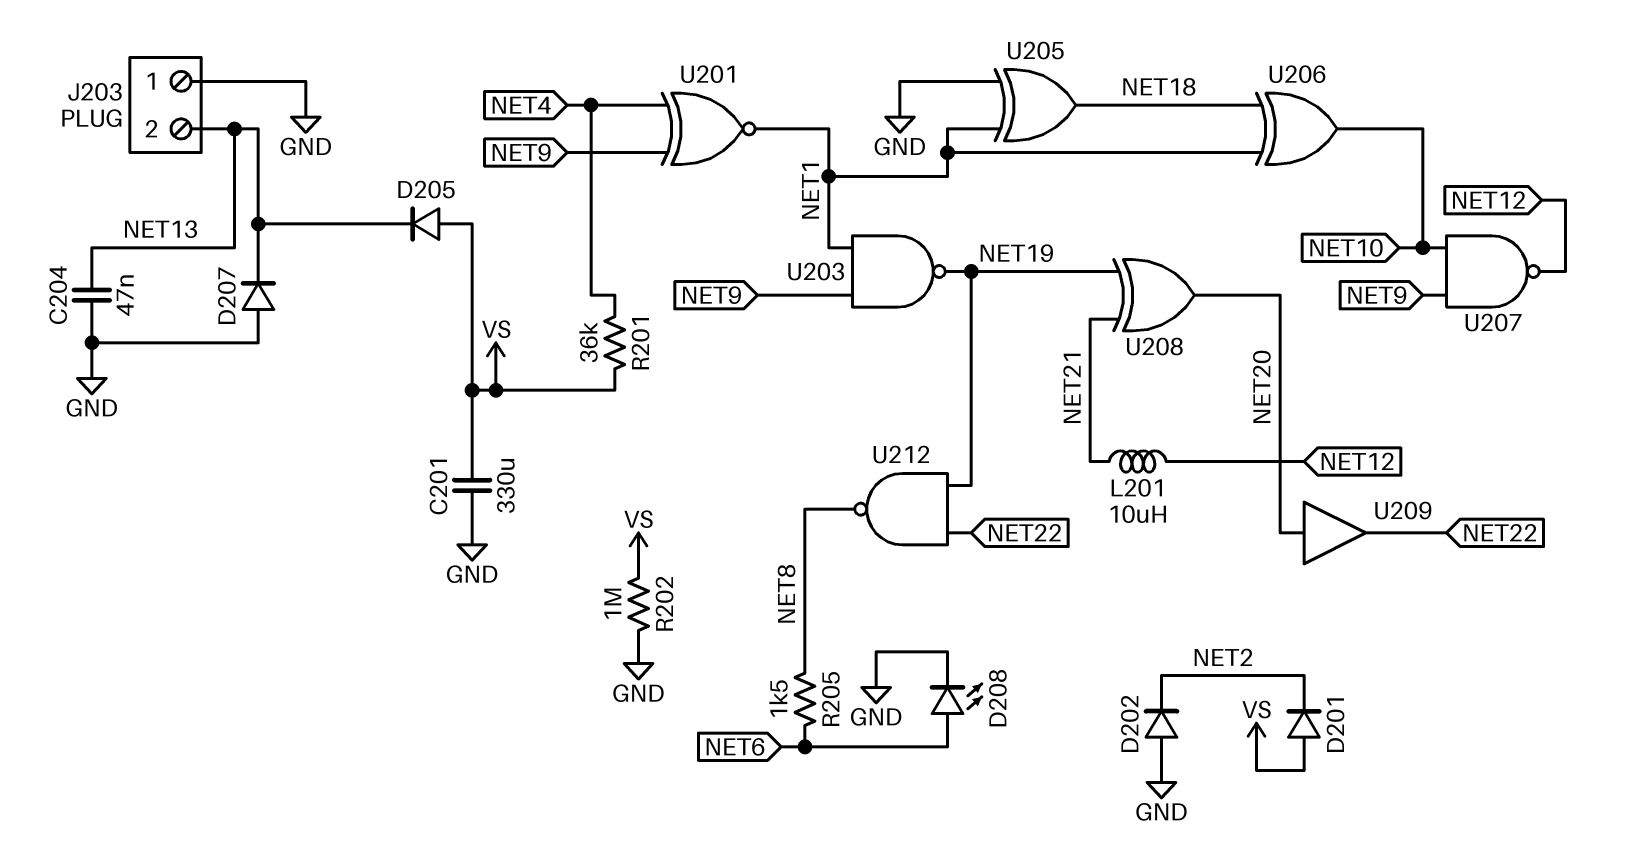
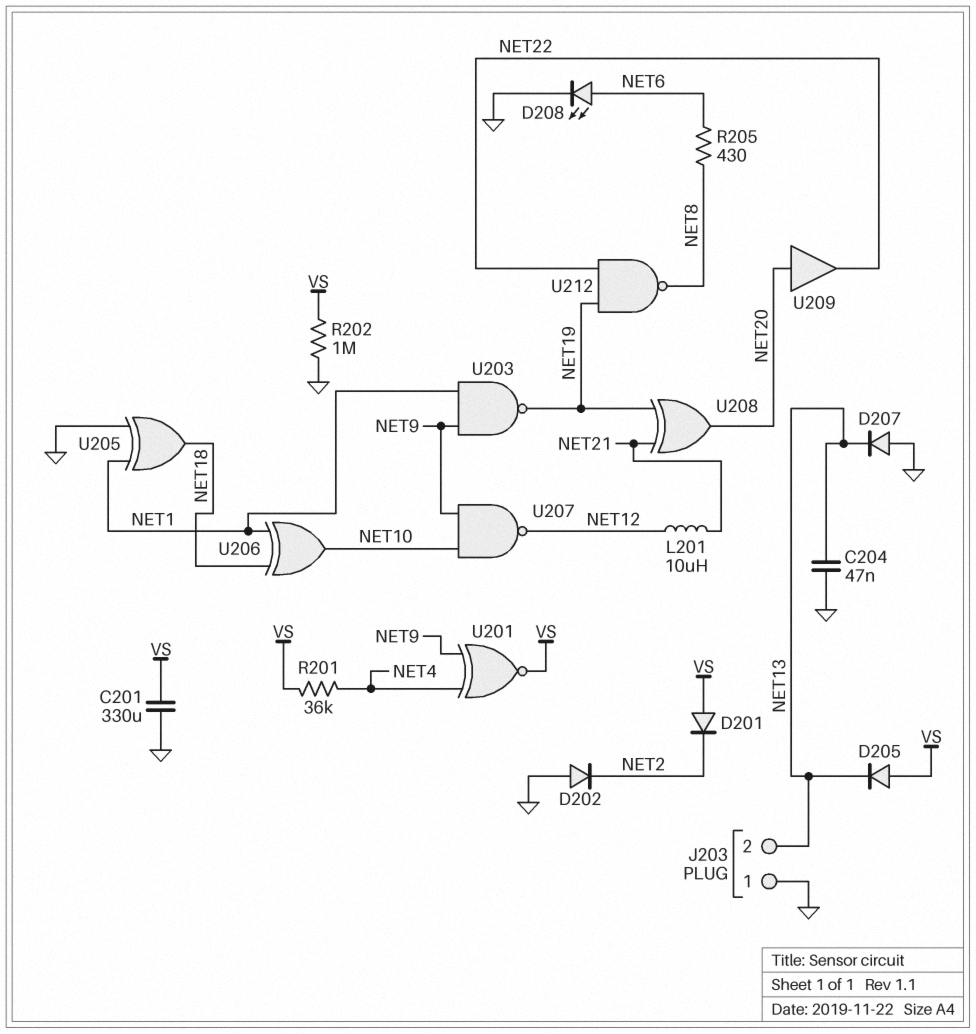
R205: 1.5k (NET6, NET8) -> 430 (NET6, NET8)
U201: XNOR (in NET4, in NET9, out NET1) -> XNOR (in NET4, in NET9, out VS)

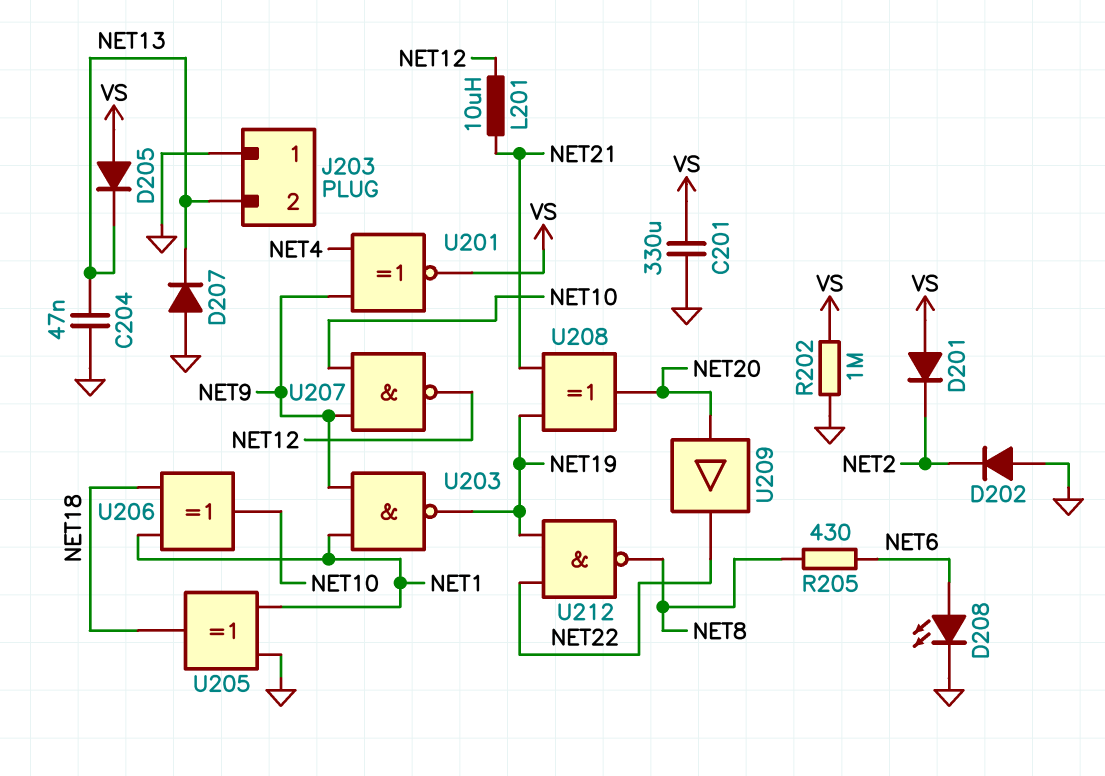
R201: 36k (NET4, VS) -> none

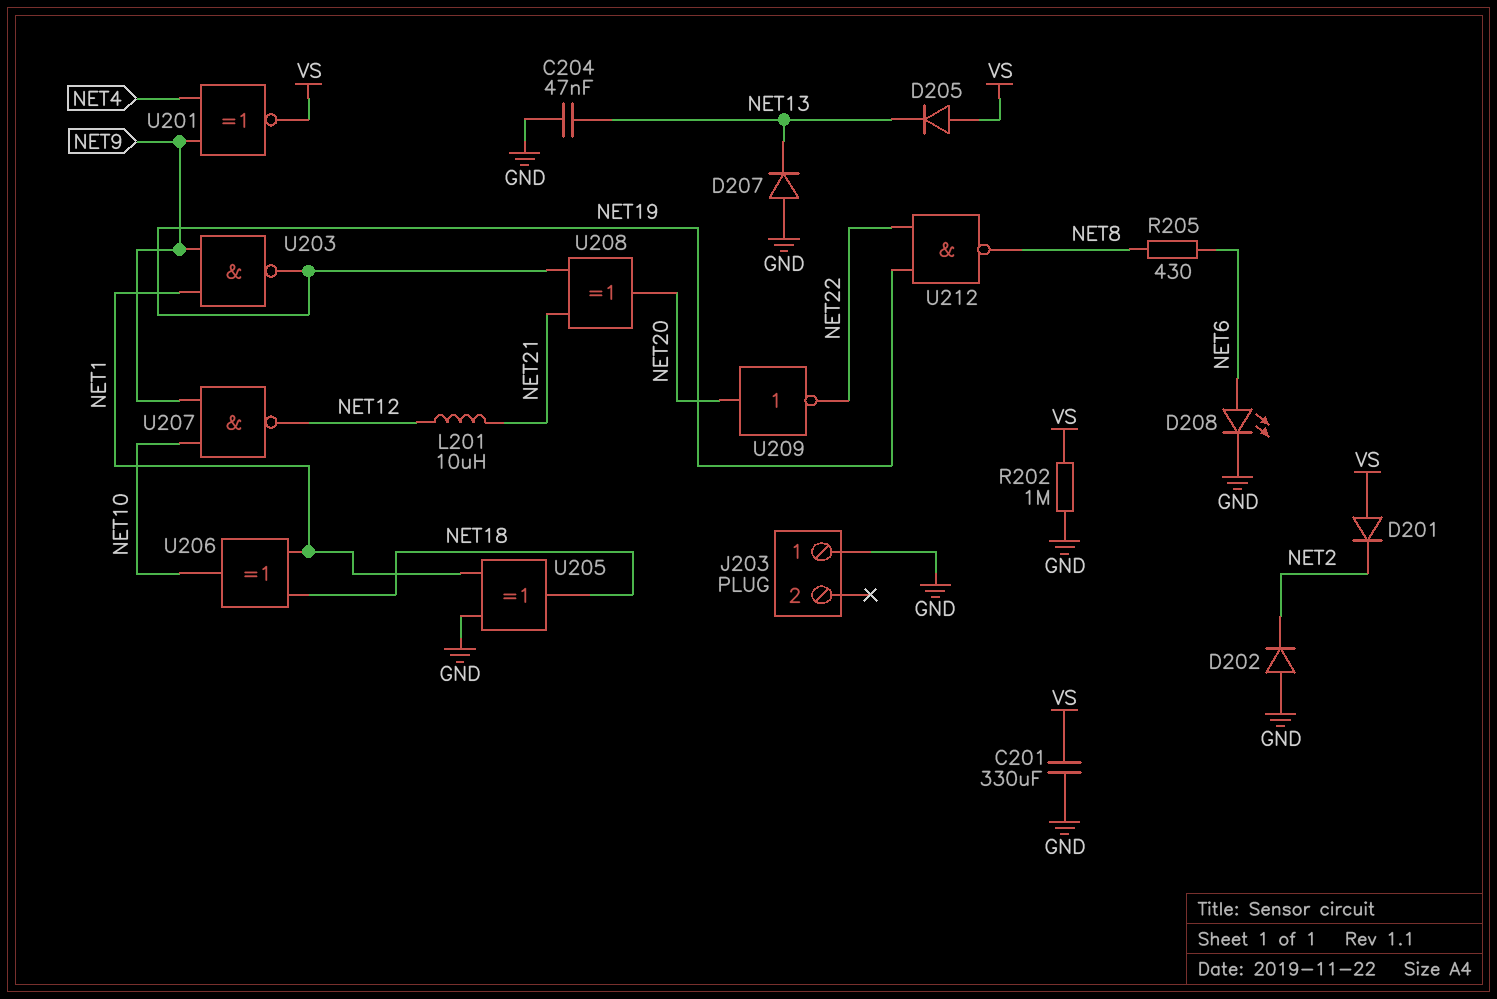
J203 pin 2: NET13 -> none
U209: buffer (in NET20, out NET22) -> NOT (in NET20, out NET22)

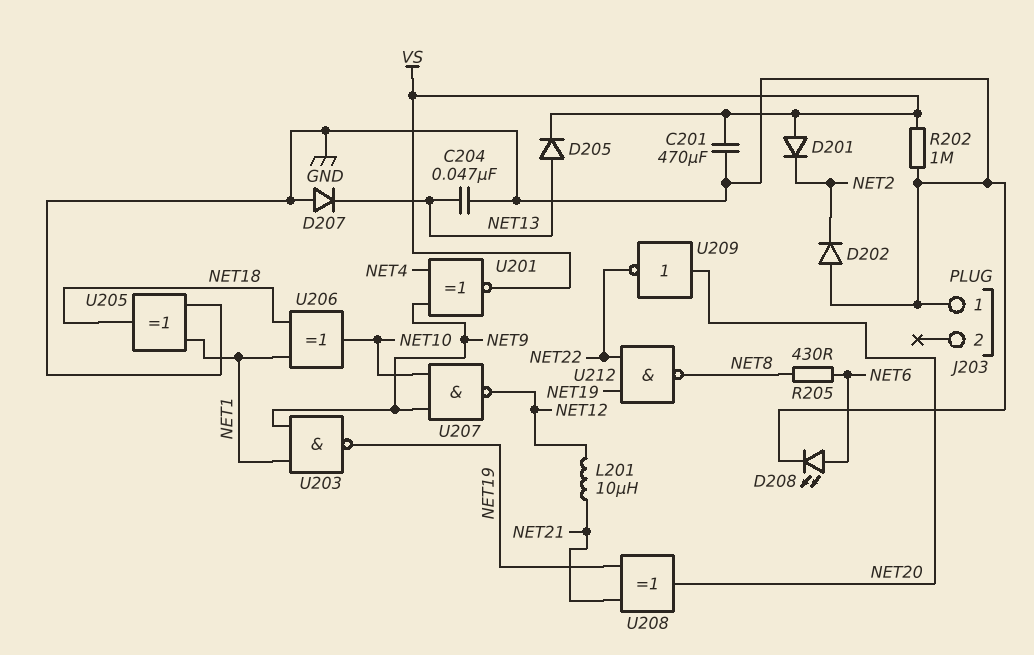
C201: 330uF (GND, VS) -> 470uF (GND, VS)
D205: diode (A VS, K NET13) -> diode (A NET13, K VS)

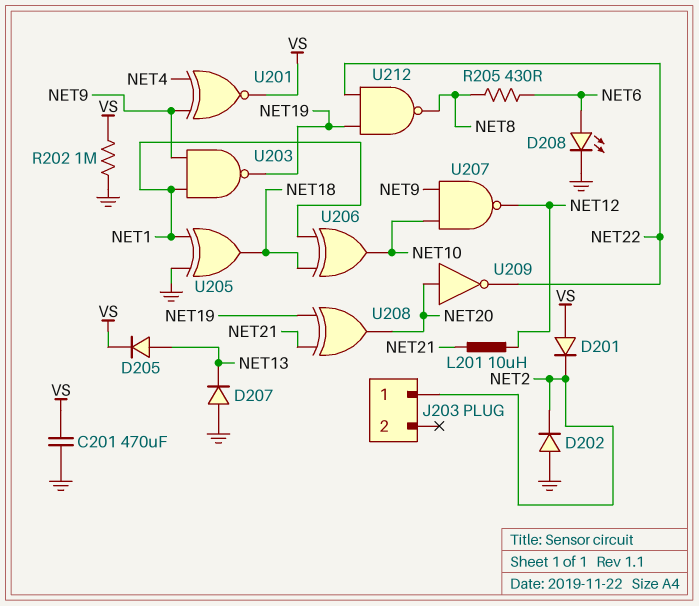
C204: 47nF (GND, NET13) -> none
J203 pin 1: GND -> NET2

